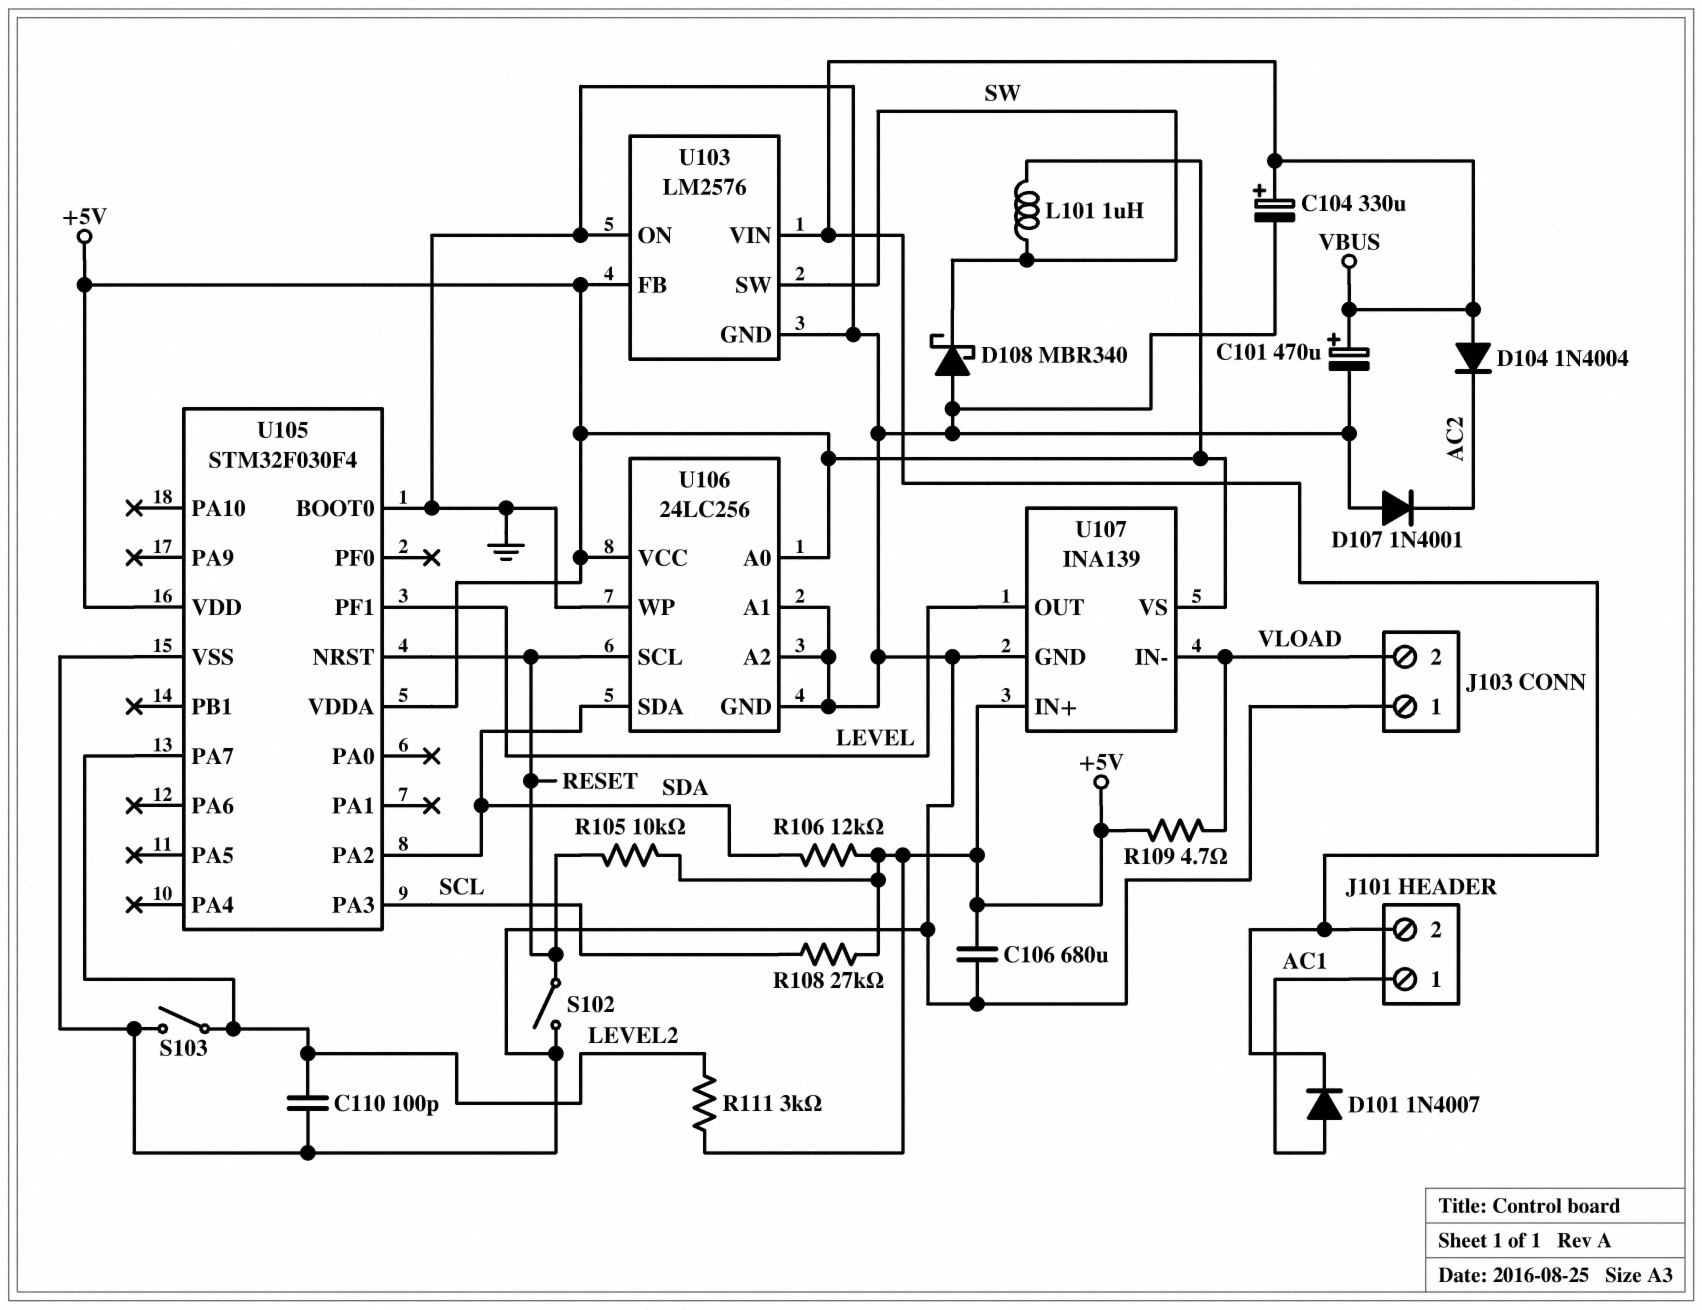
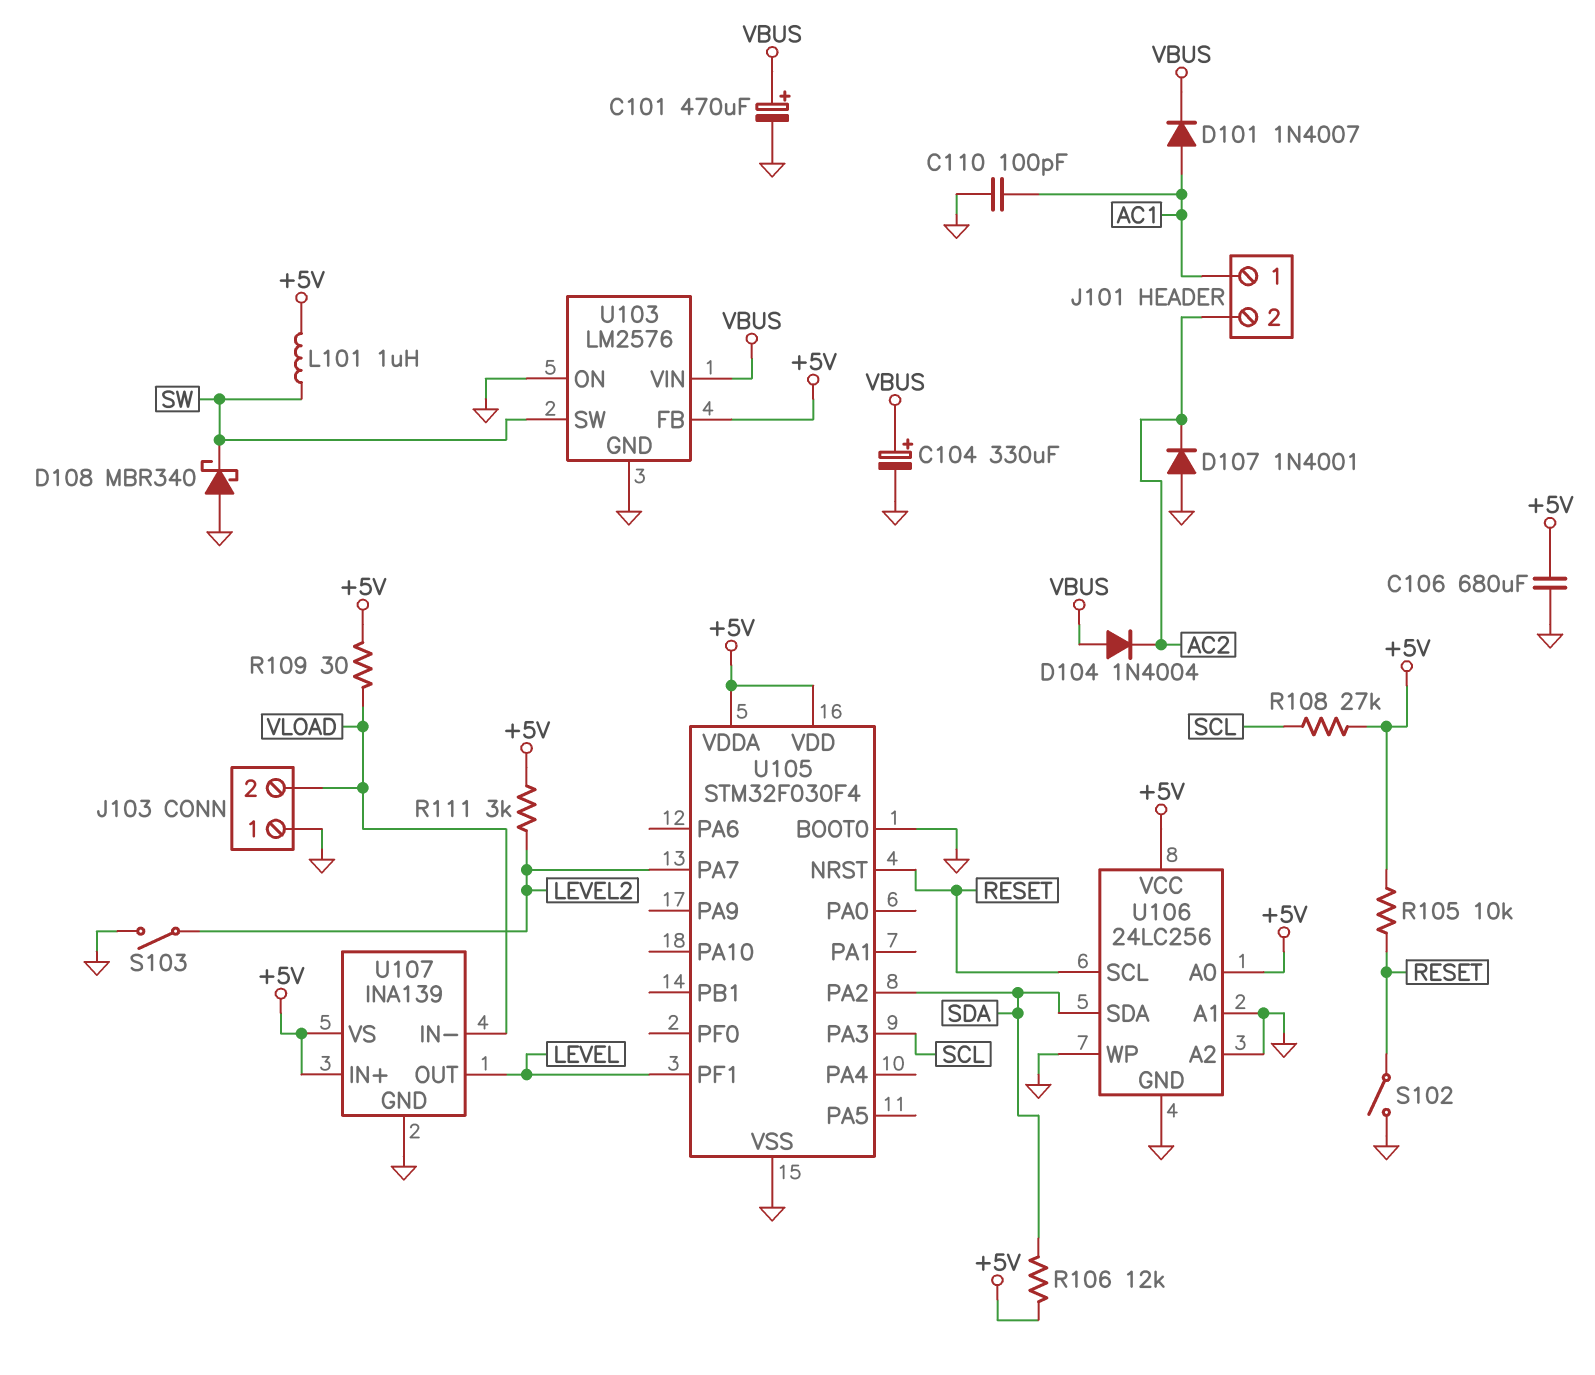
C110: 100pF (GND, LEVEL2) -> 100pF (AC1, GND)
J101 pin 2: VBUS -> AC2
R109: 4.7 (+5V, VLOAD) -> 30 (+5V, VLOAD)

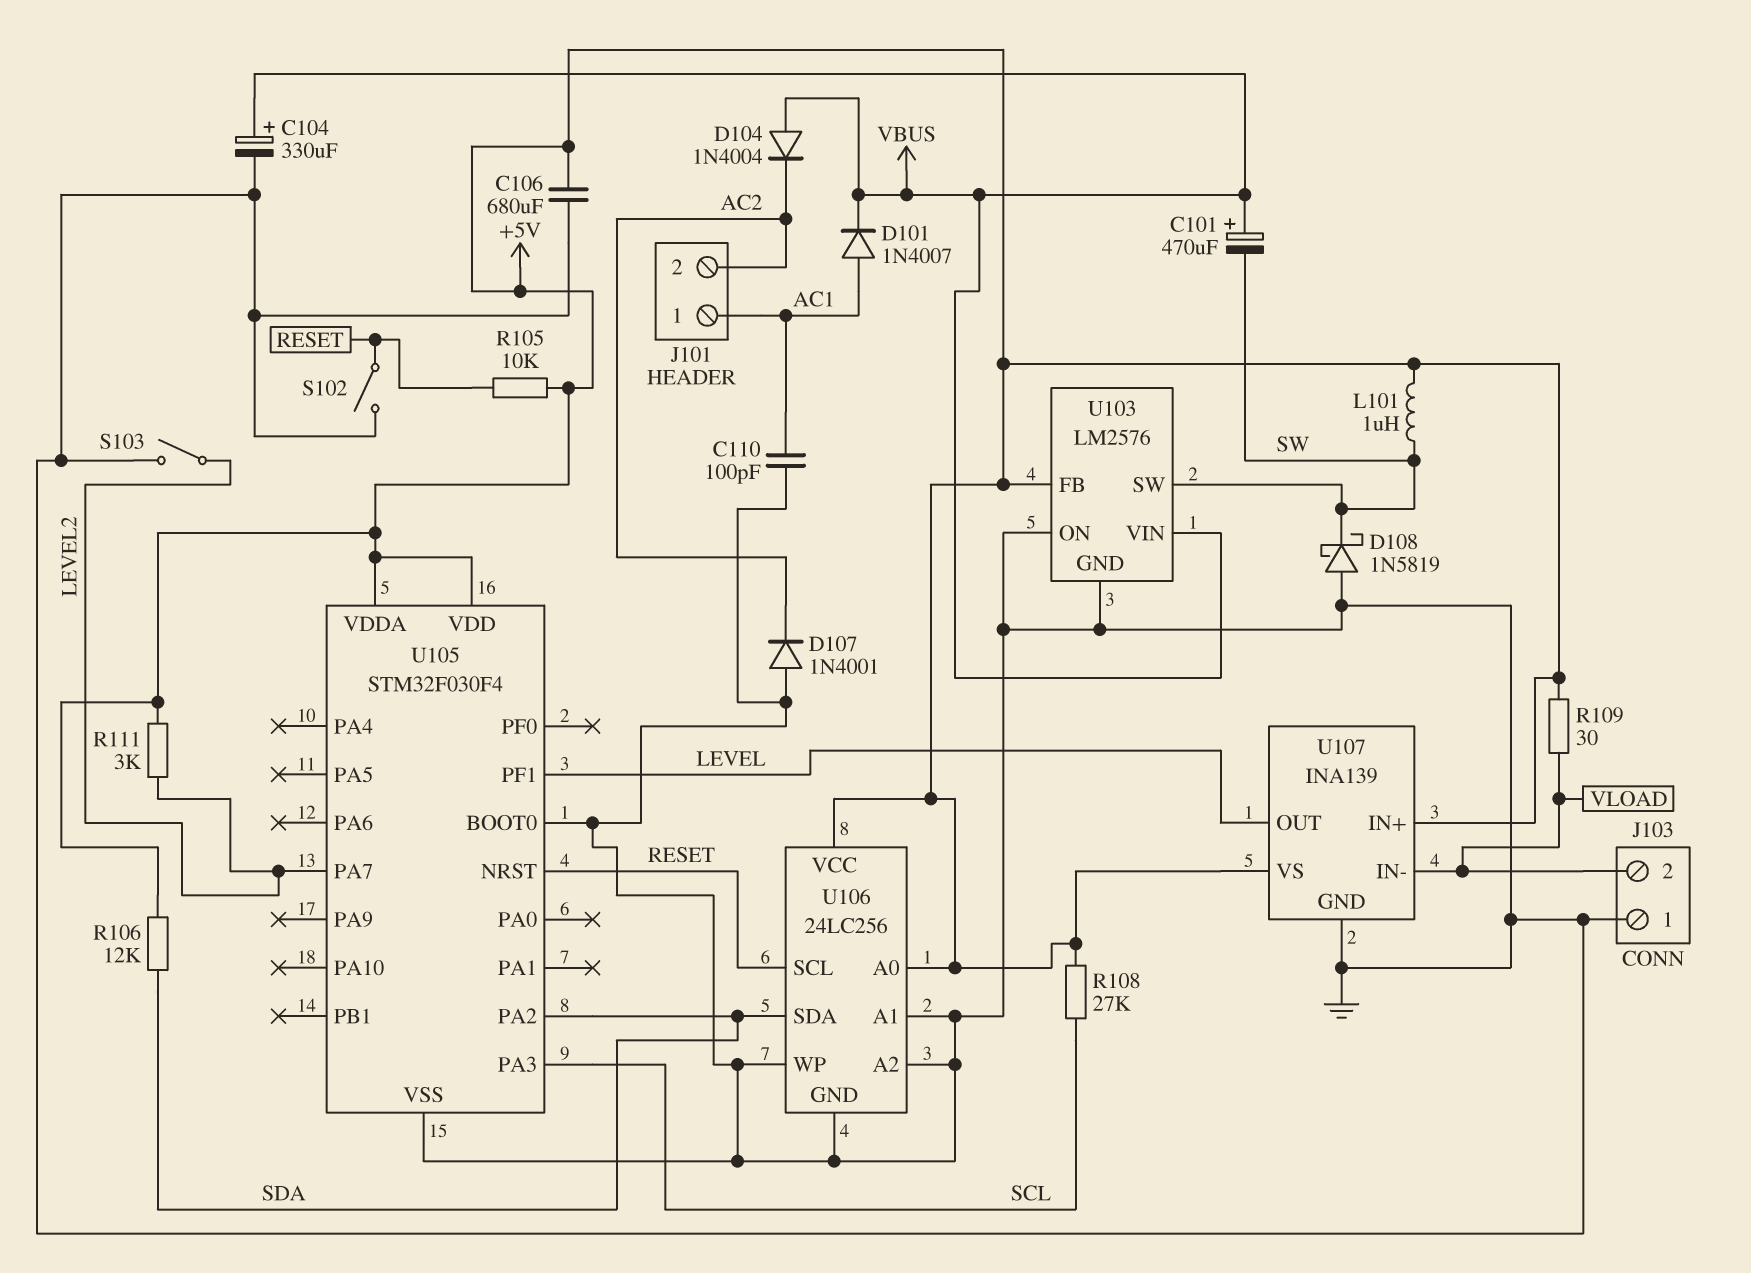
C101: 470uF (plus VBUS, minus GND) -> 470uF (plus VBUS, minus SW)
D108: schottky MBR340 (A GND, K SW) -> schottky 1N5819 (A GND, K SW)

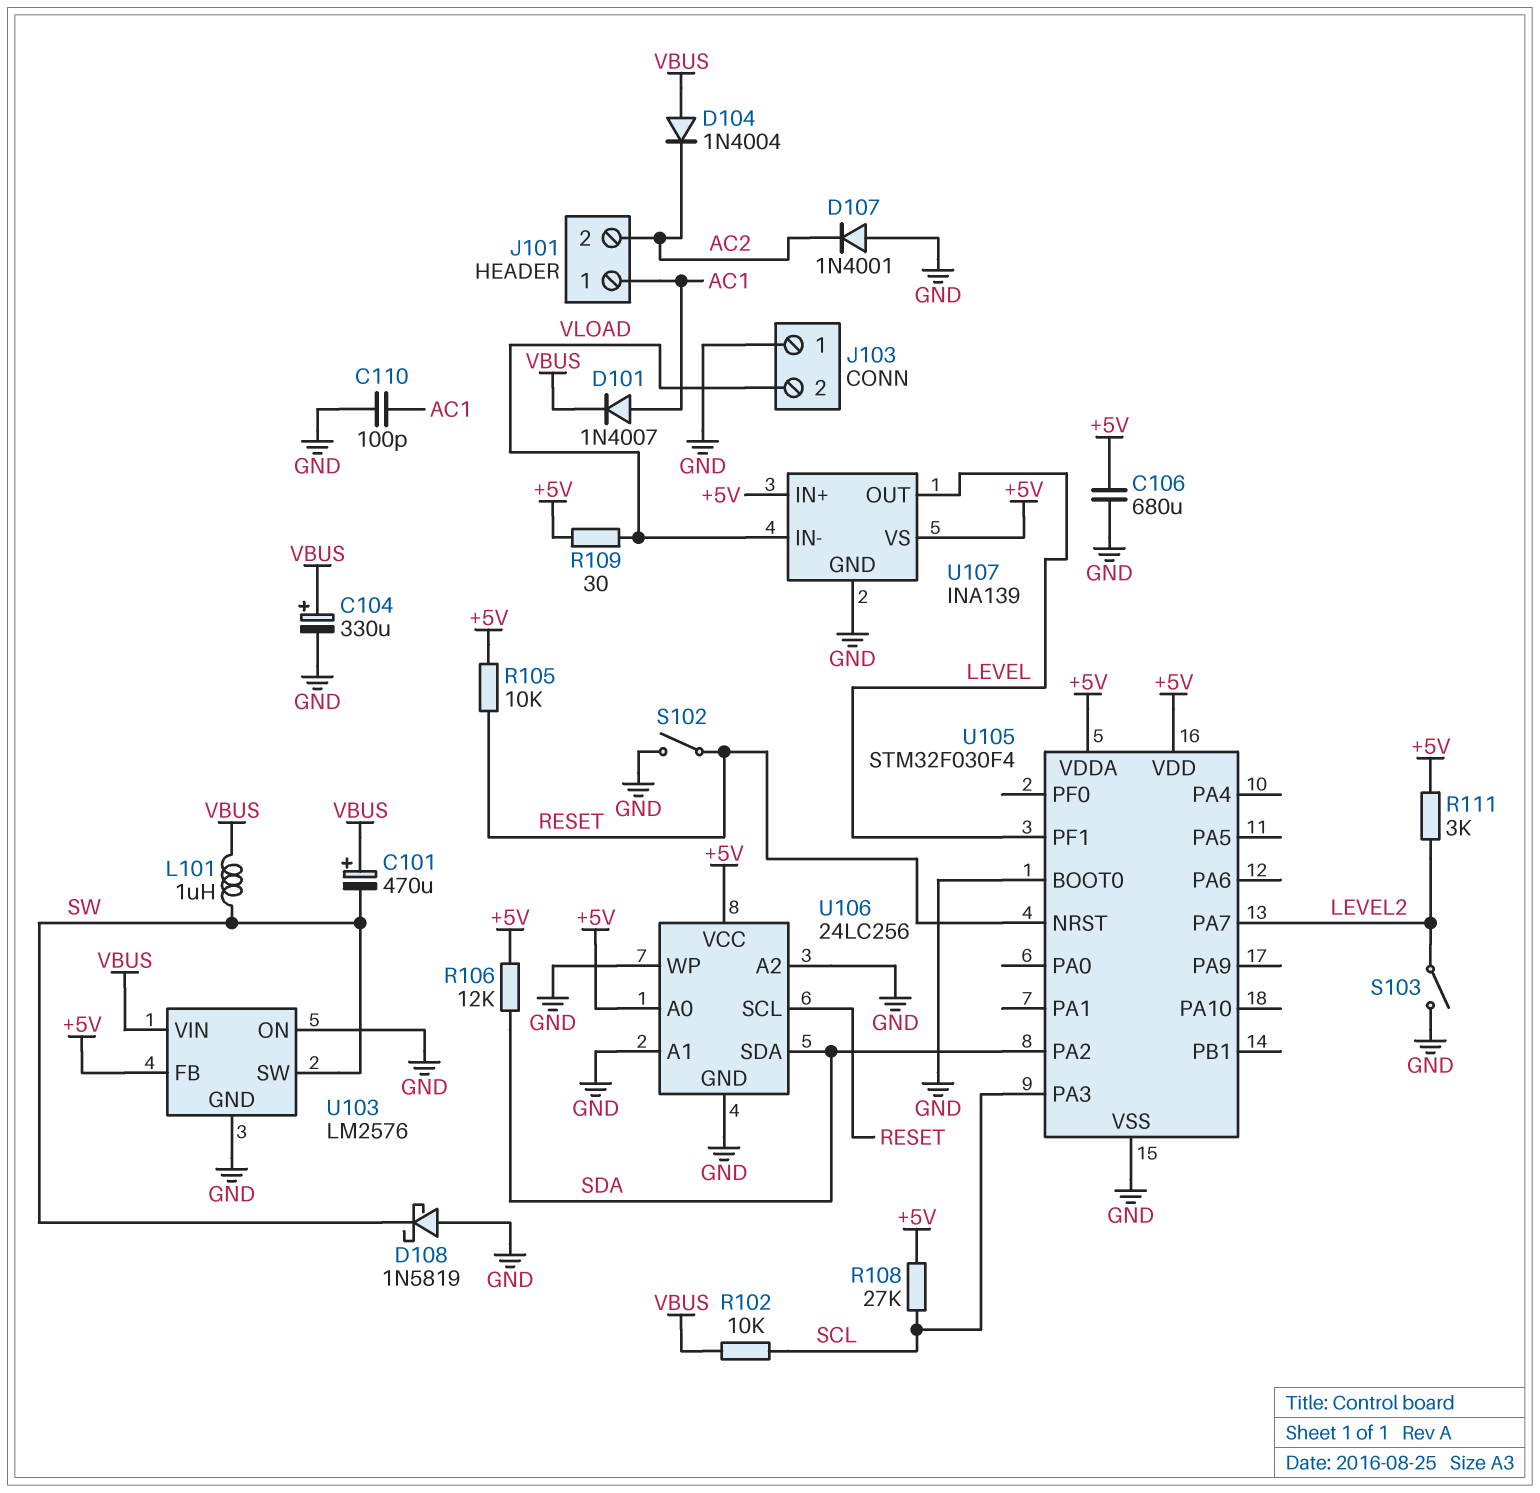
L101: 1uH (+5V, SW) -> 1uH (SW, VBUS)
R102: none -> 10k (SCL, VBUS)

